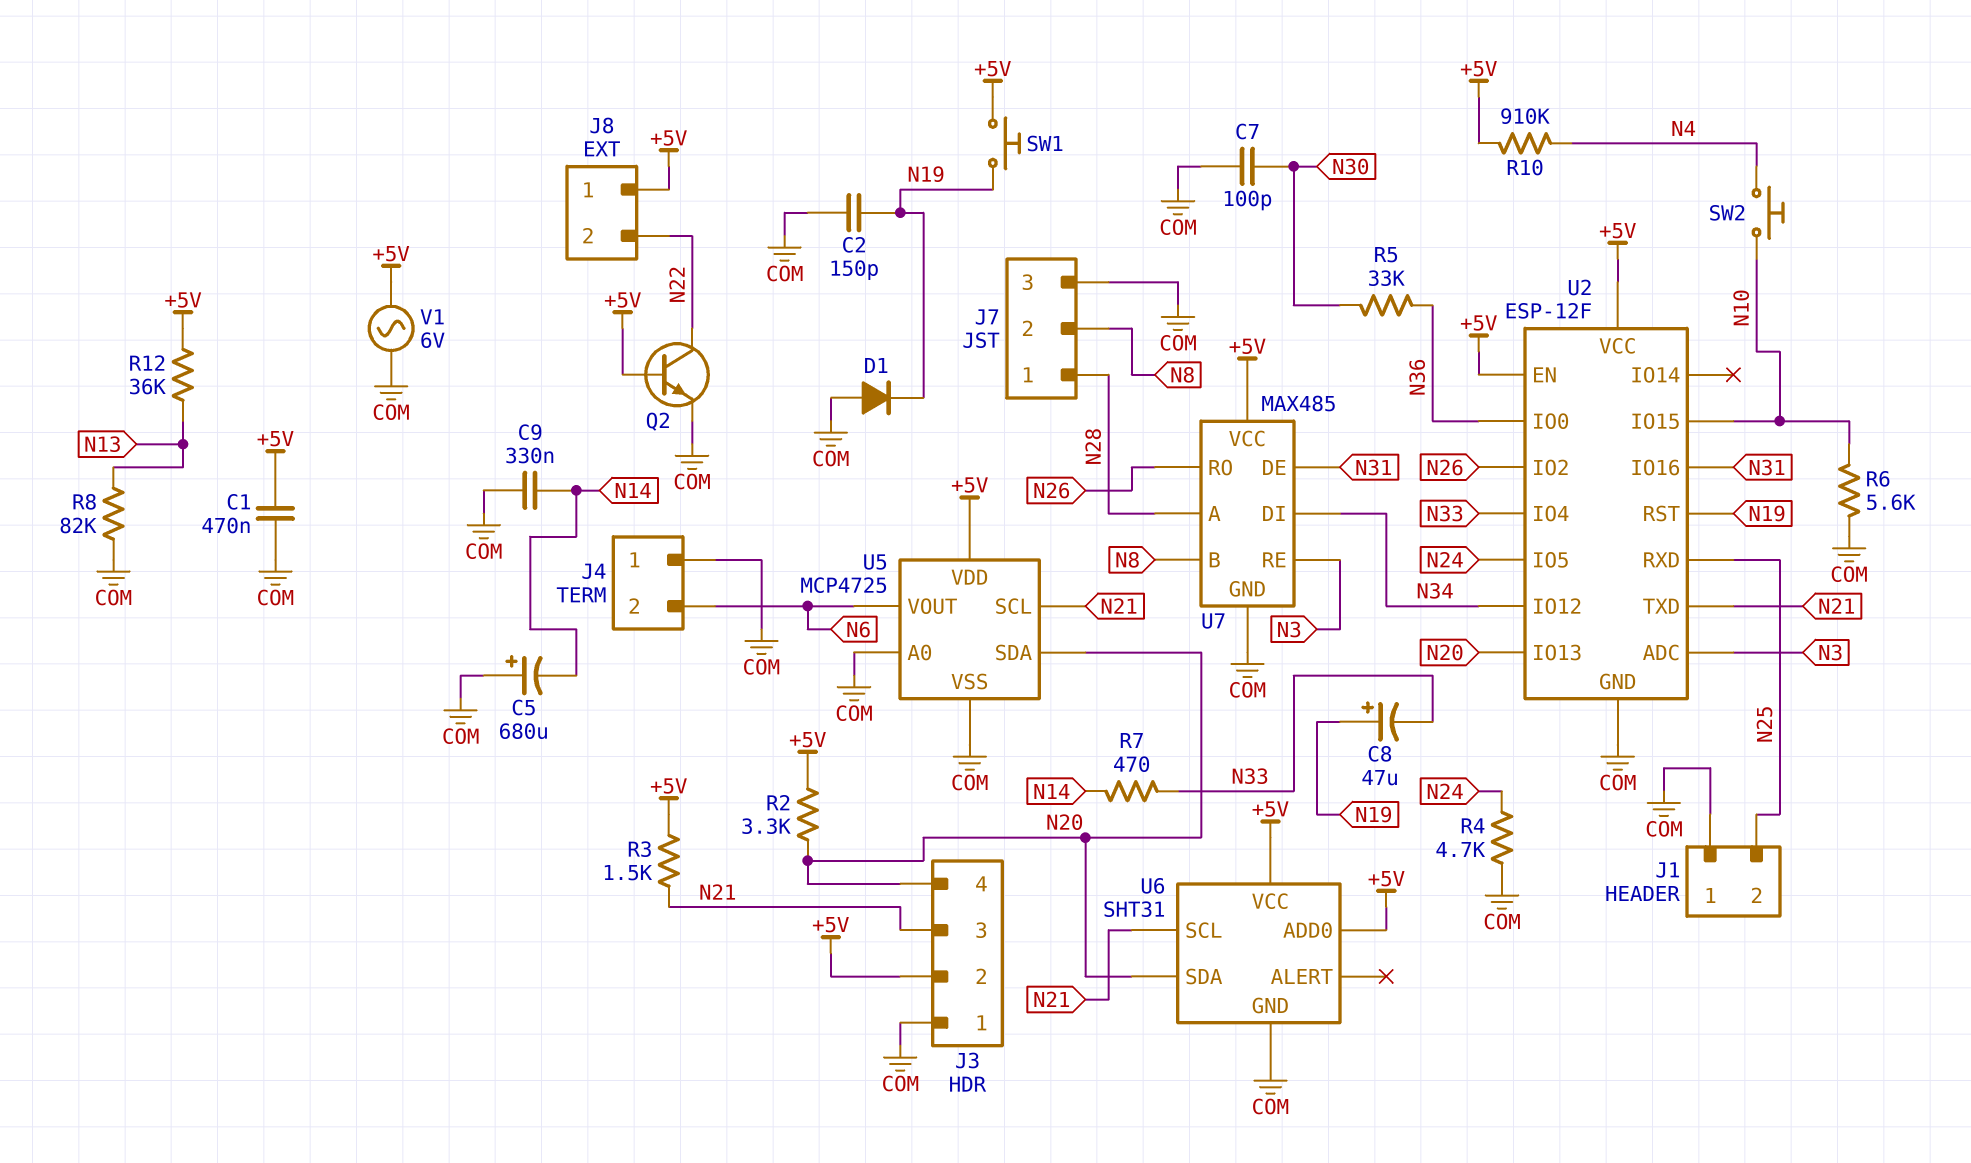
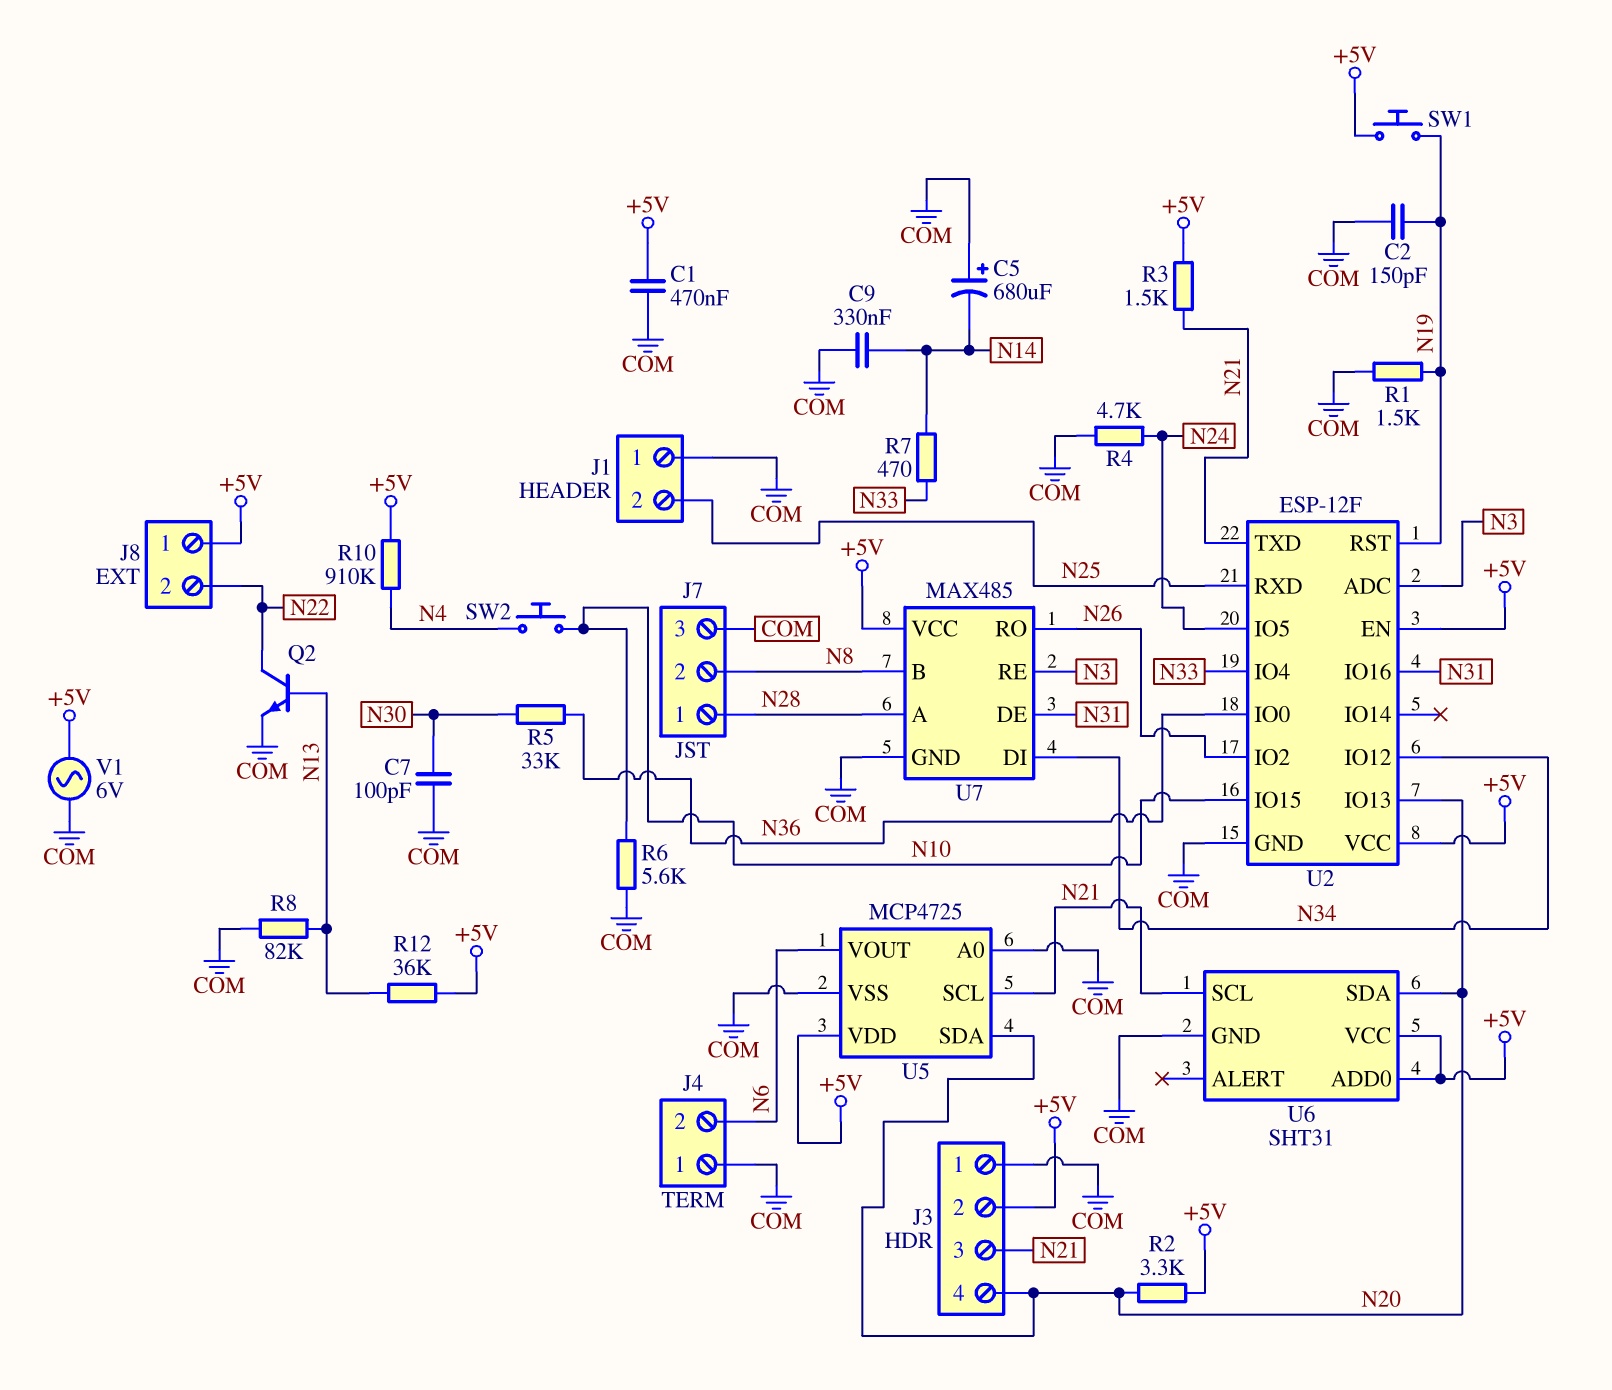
C8: 47uF (plus N19, minus N33) -> none
D1: diode (A COM, K N19) -> none
Q2: NPN (B +5V, C N22, E COM) -> NPN (B N13, C N22, E COM)
R1: none -> 1.5k (COM, N19)

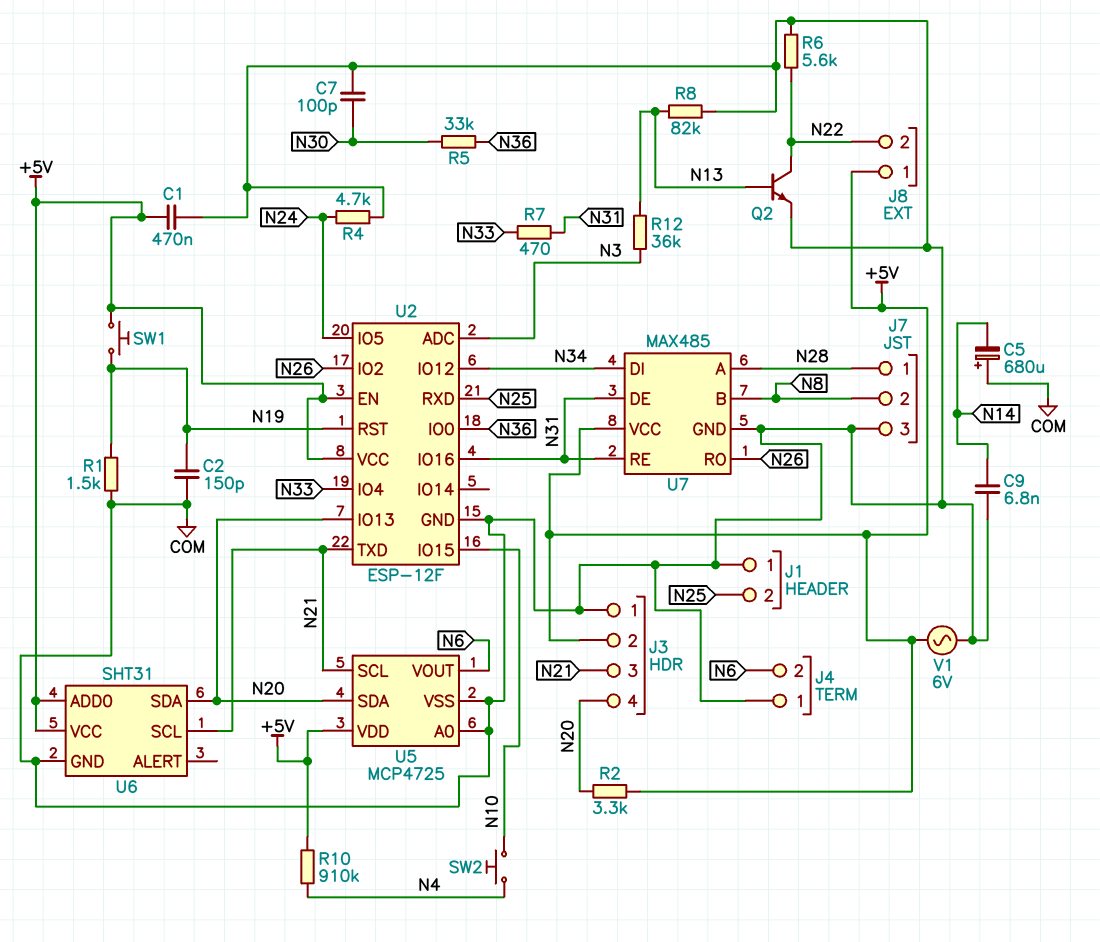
C9: 330nF (COM, N14) -> 6.8nF (COM, N14)
R3: 1.5k (+5V, N21) -> none
R6: 5.6k (COM, N10) -> 5.6k (COM, N22)
R7: 470 (N14, N33) -> 470 (N31, N33)
R12: 36k (+5V, N13) -> 36k (N3, N13)
U7 pin RE: N3 -> N31

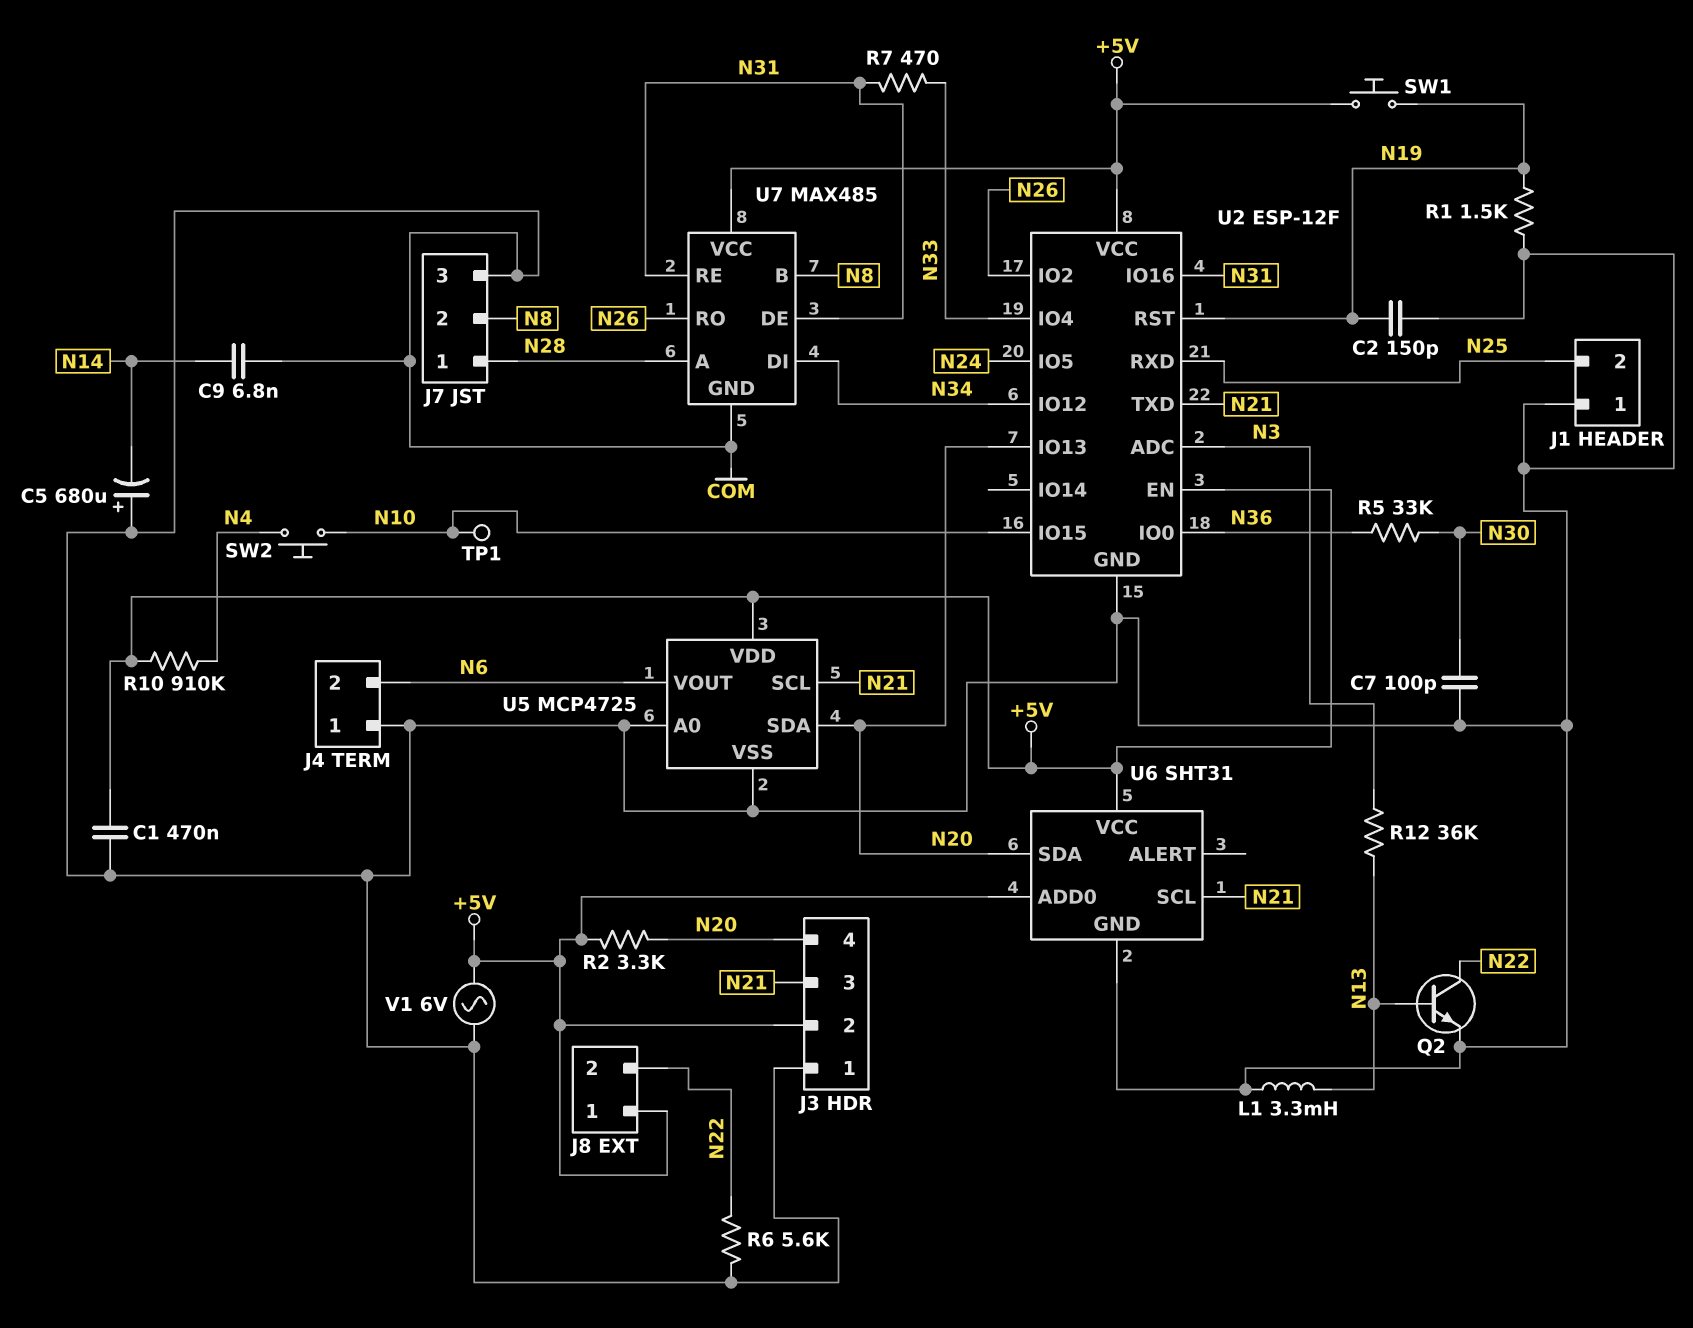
L1: none -> 3.3mH (COM, N13)
R4: 4.7k (COM, N24) -> none
R8: 82k (COM, N13) -> none
TP1: none -> test point (N10)

